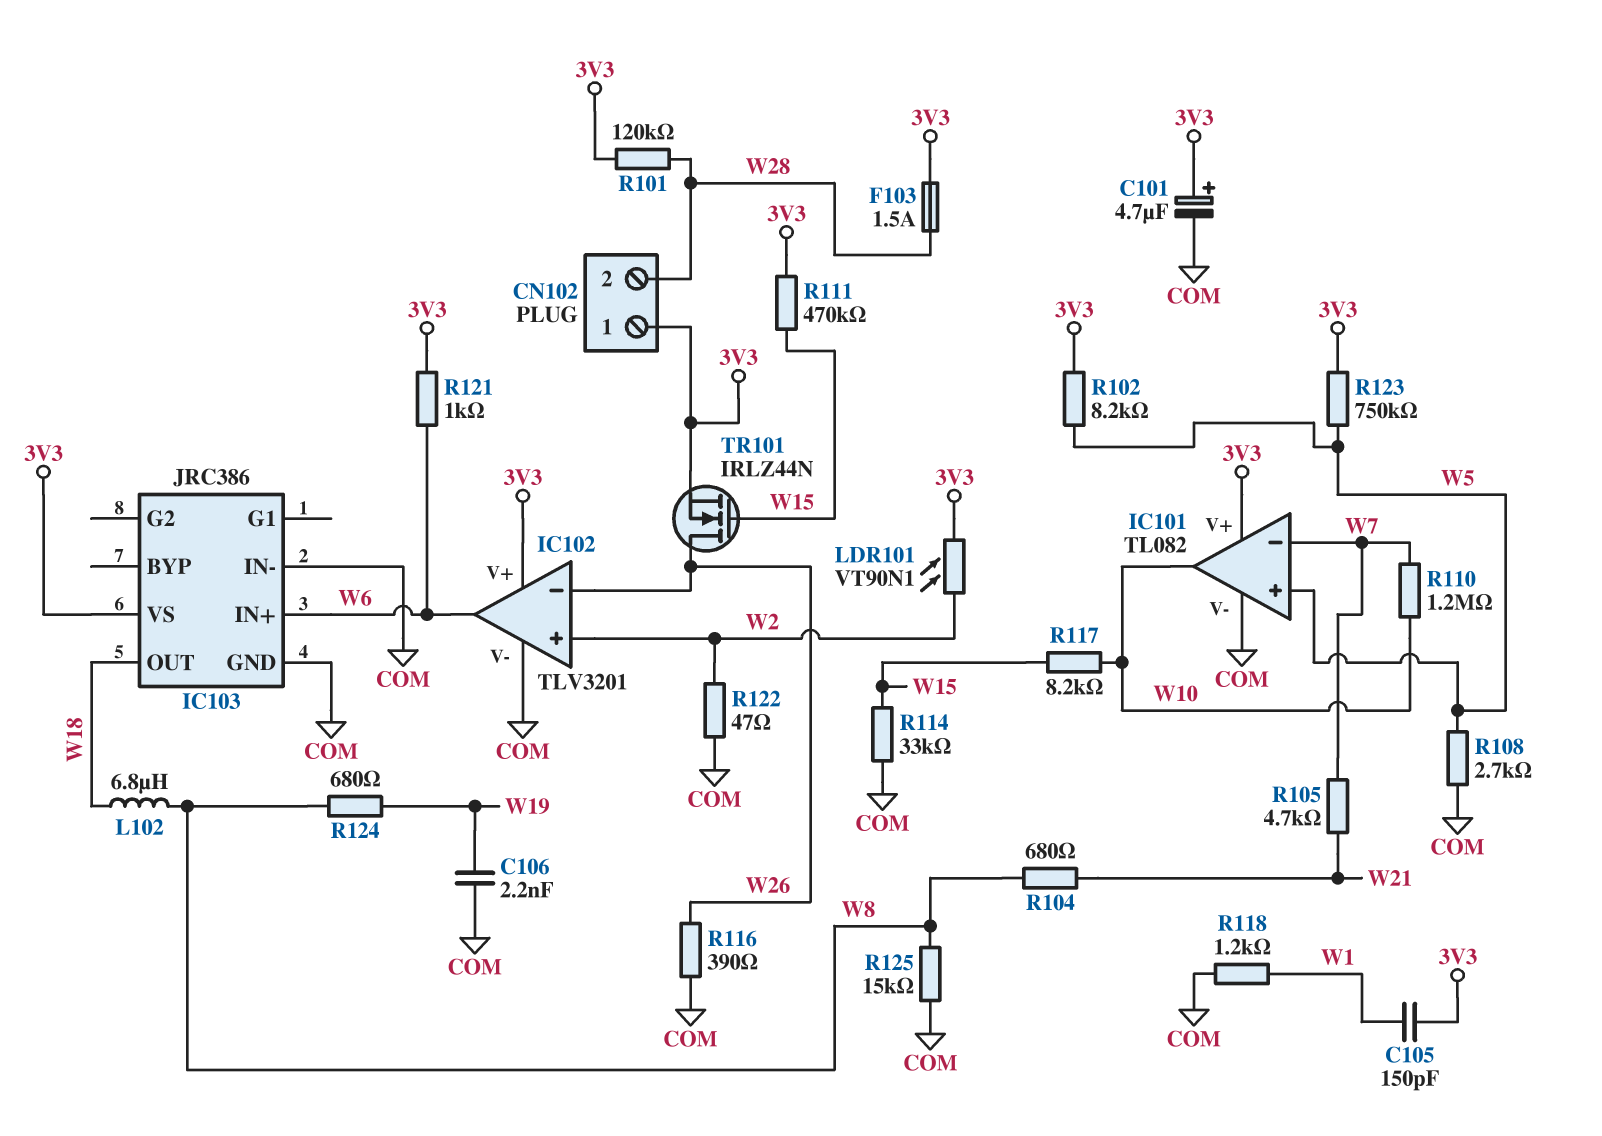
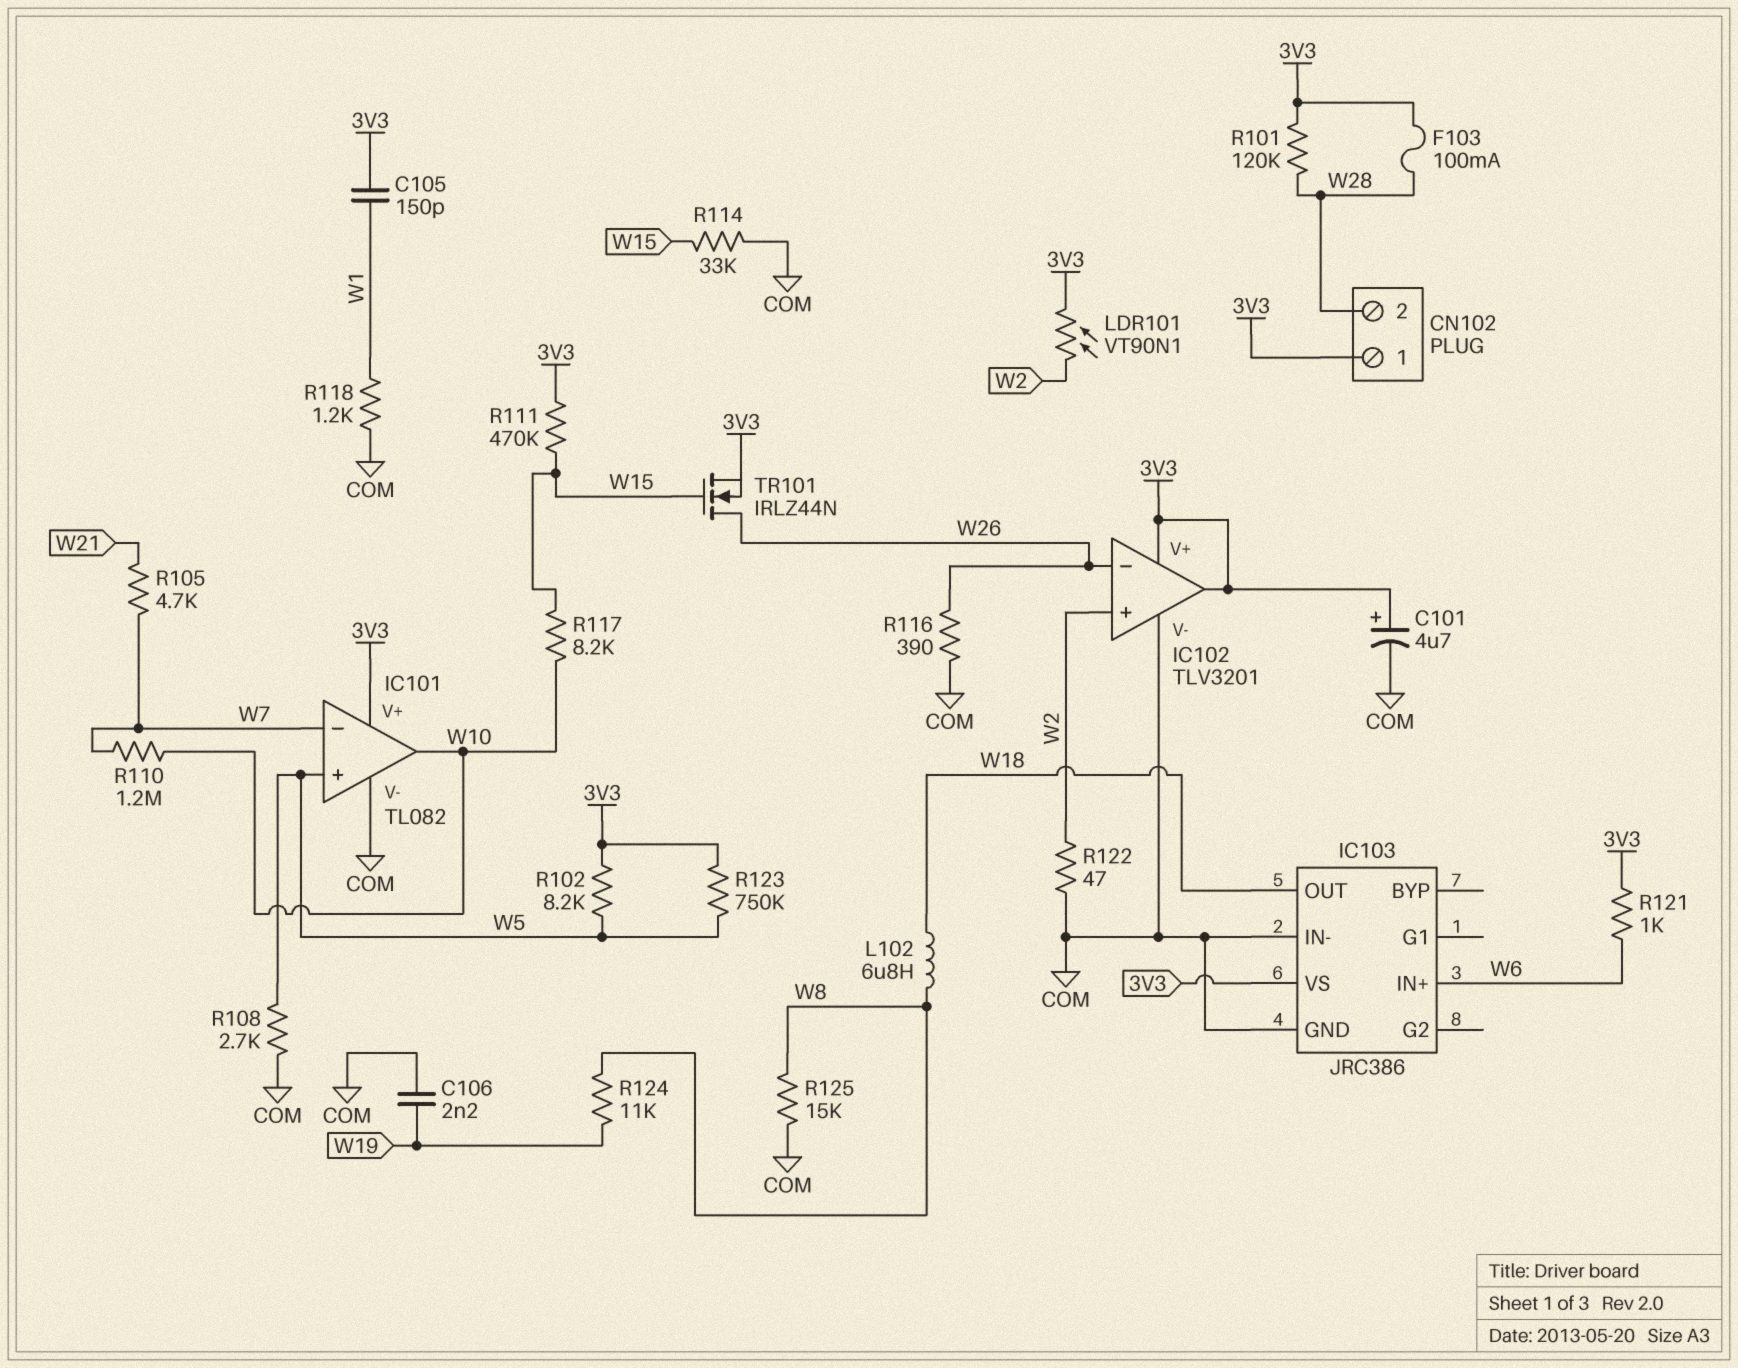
F103: 1.5A (3V3, W28) -> 100mA (3V3, W28)
IC102 pin out: W6 -> 3V3
R104: 680 (W8, W21) -> none
R124: 680 (W8, W19) -> 11k (W8, W19)

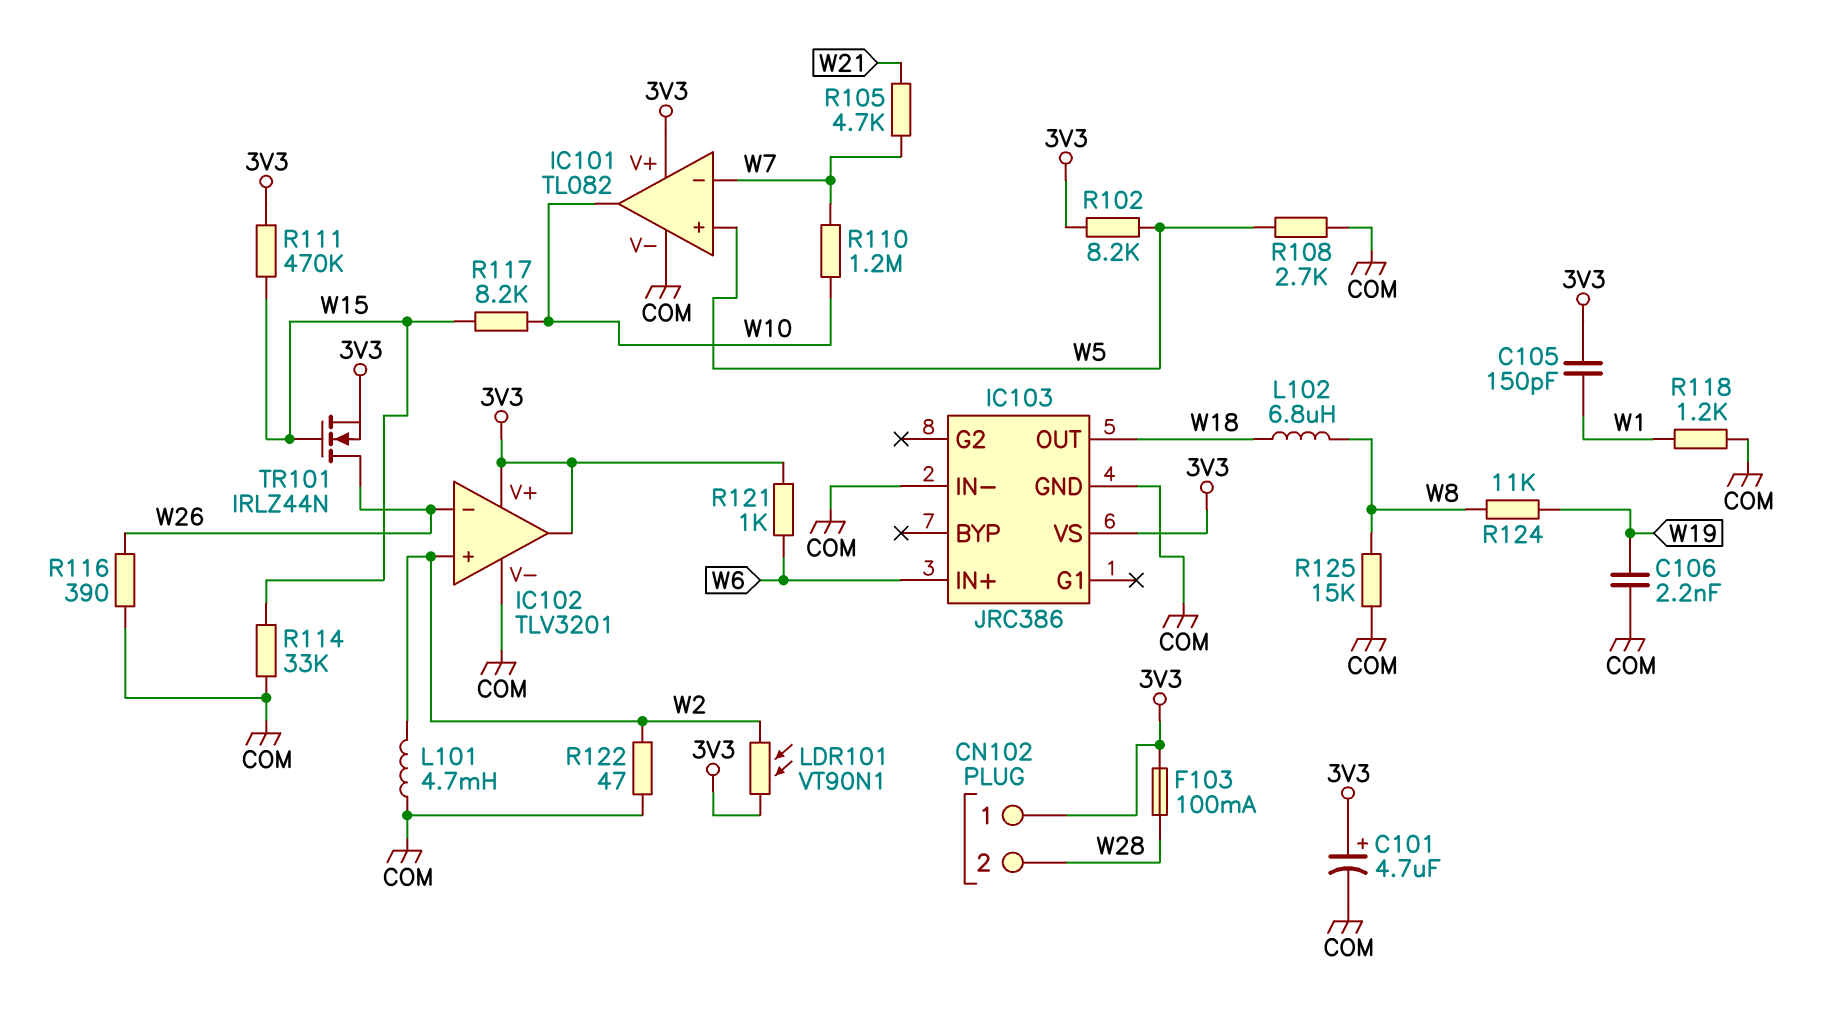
L101: none -> 4.7mH (COM, W2)
R101: 120k (3V3, W28) -> none
R123: 750k (3V3, W5) -> none

